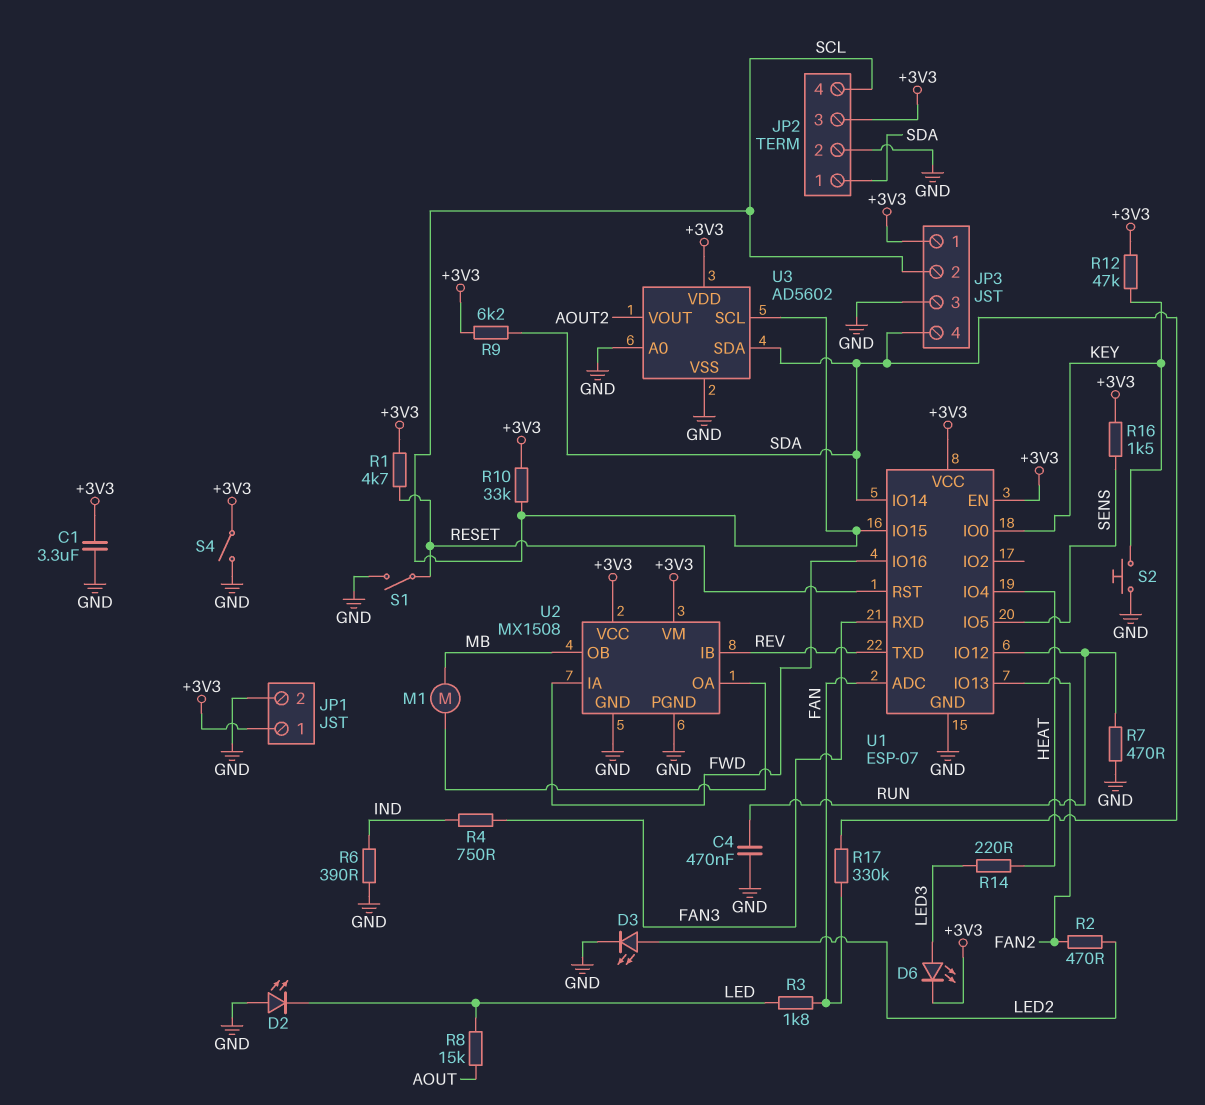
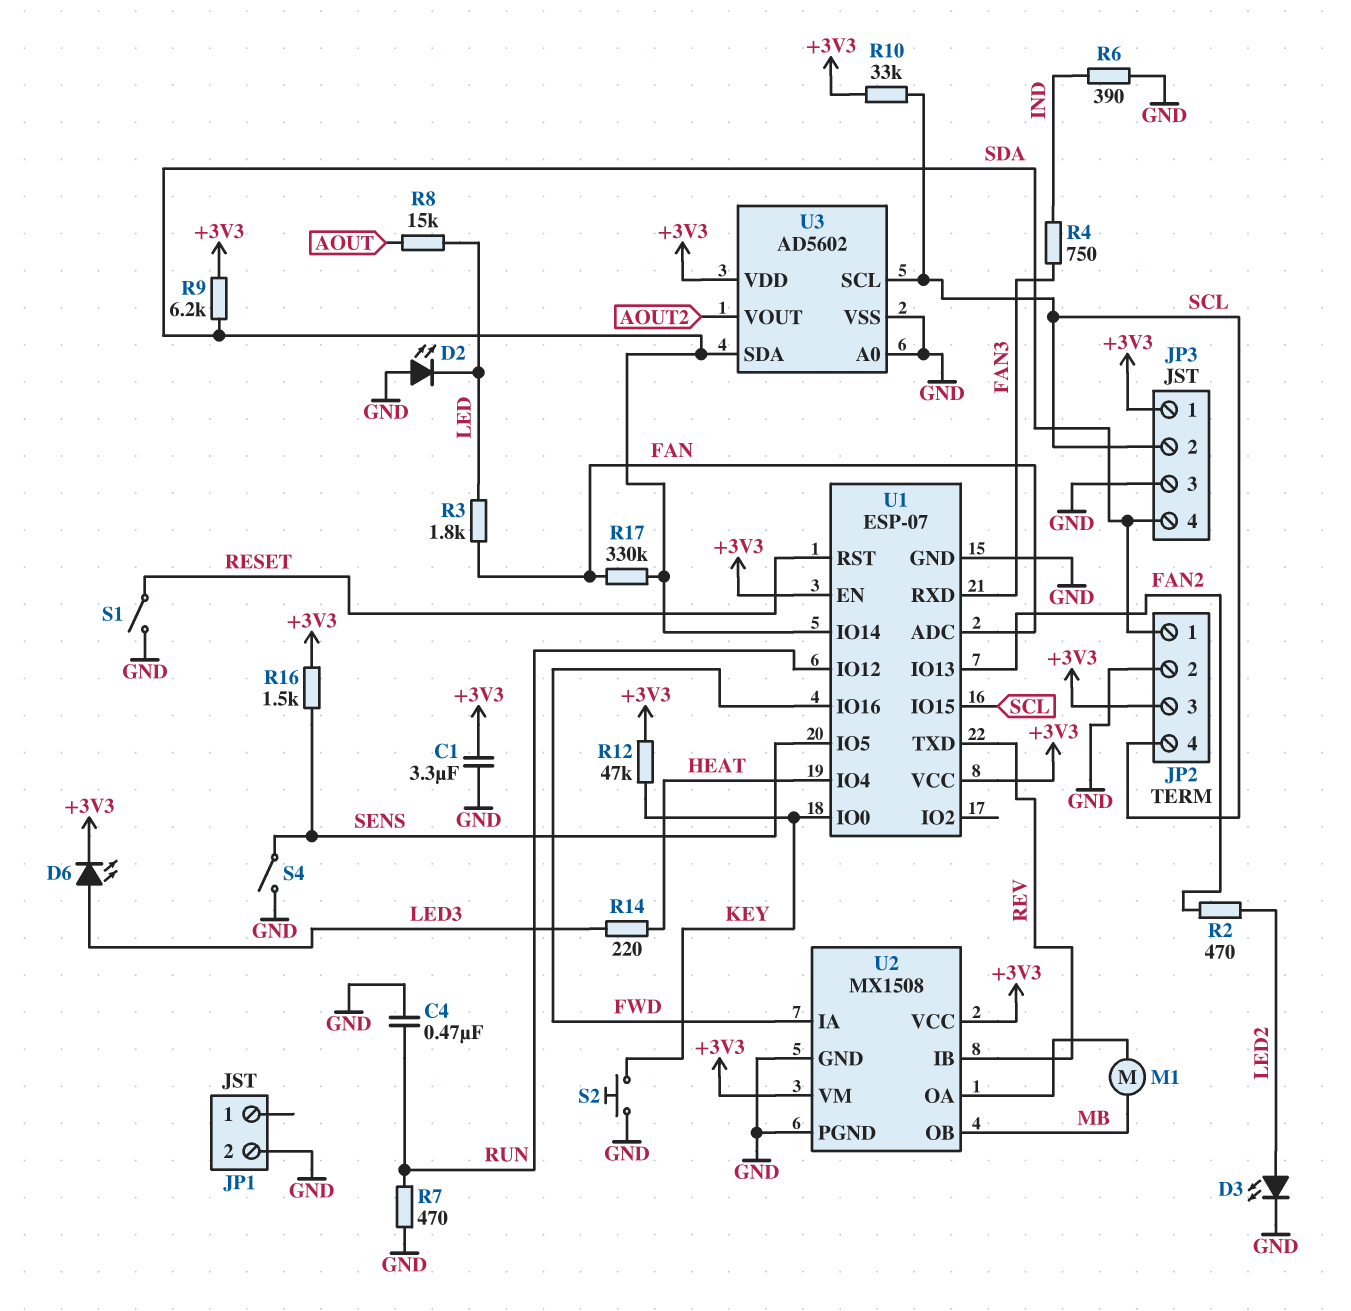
JP1 pin 1: +3V3 -> none
R1: 4.7k (+3V3, RESET) -> none
S4: switch (+3V3, GND) -> switch (GND, SENS)

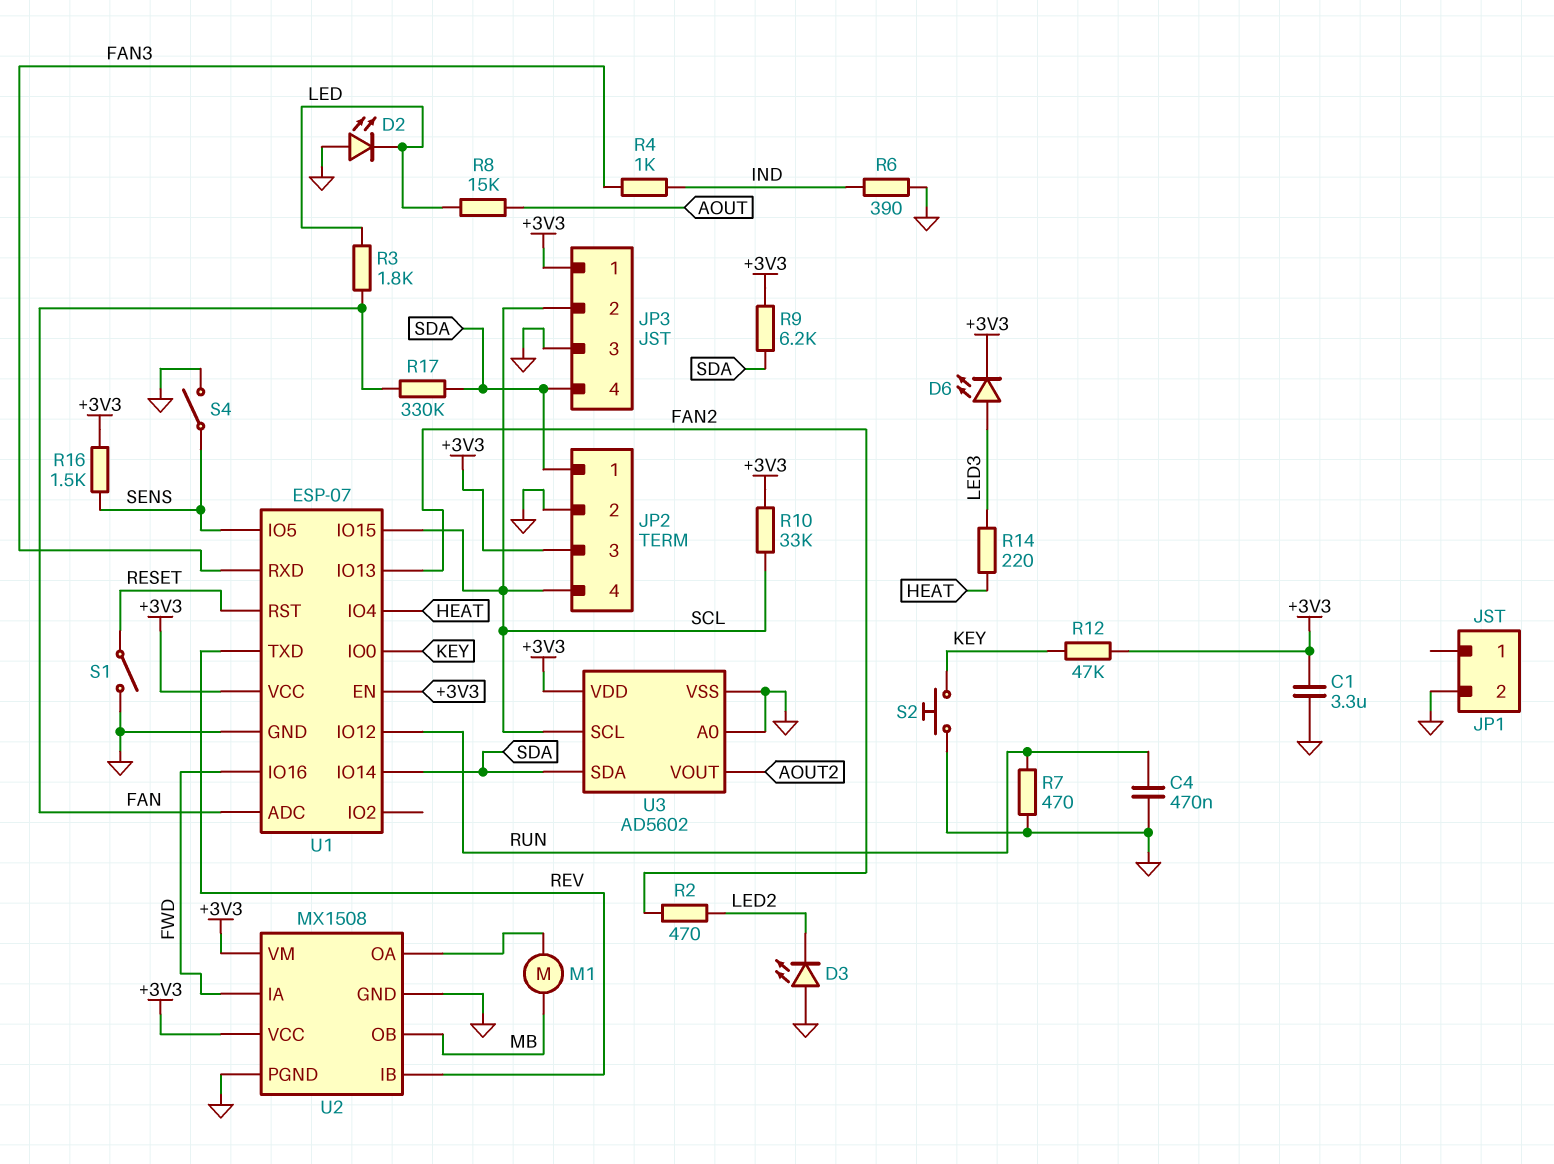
D3: LED (A LED2, K GND) -> LED (A GND, K LED2)
R4: 750 (FAN3, IND) -> 1k (FAN3, IND)

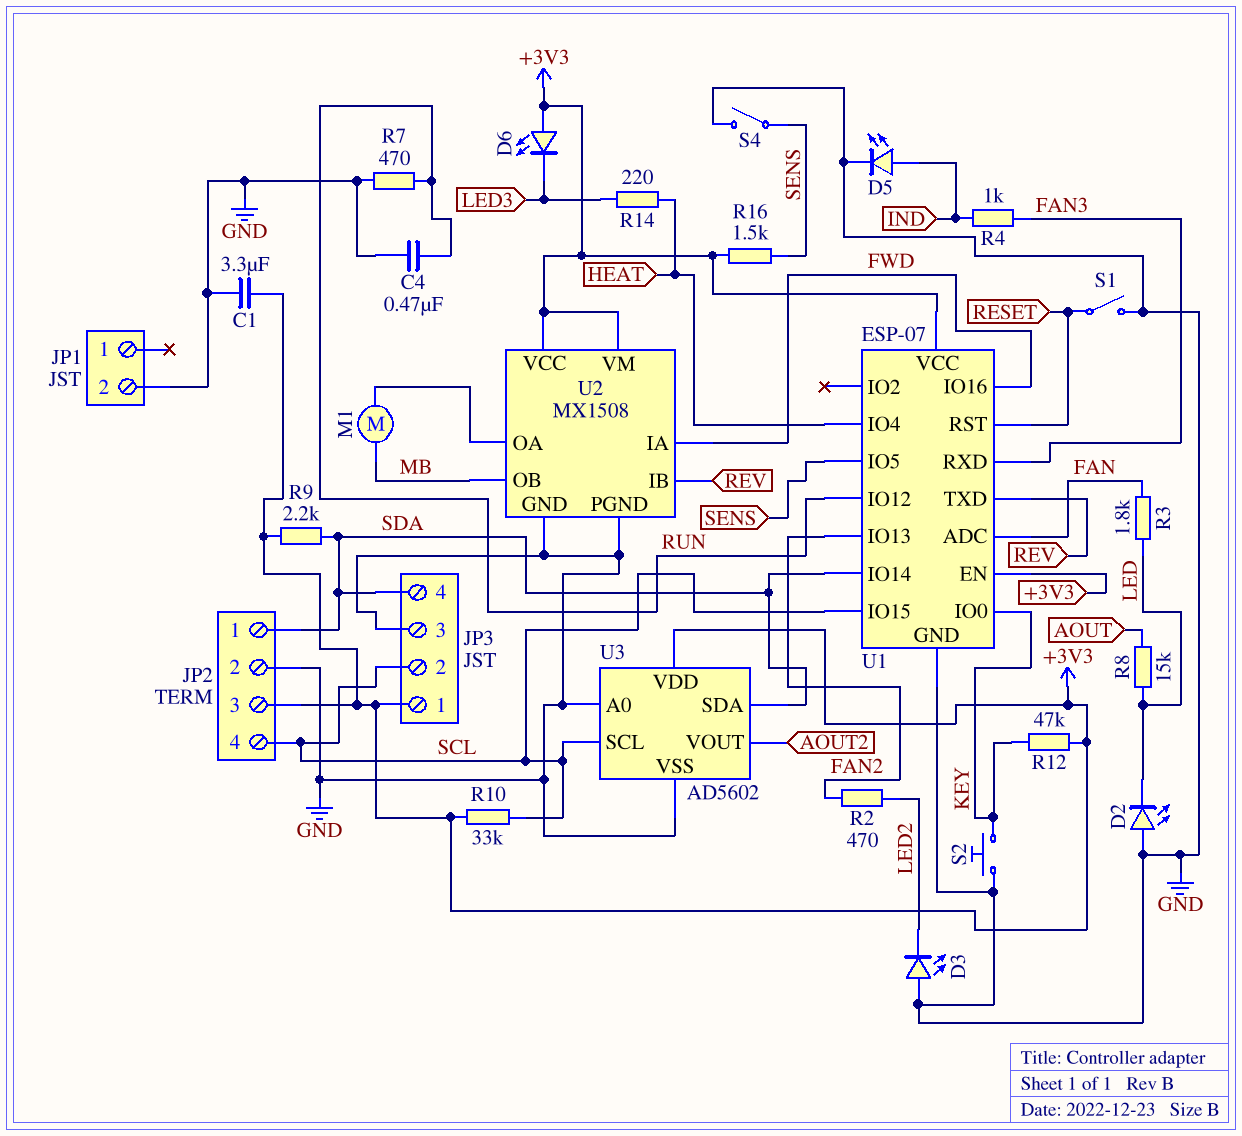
D5: none -> LED (A IND, K GND)
D6: LED (A LED3, K +3V3) -> LED (A +3V3, K LED3)
R6: 390 (GND, IND) -> none
R9: 6.2k (+3V3, SDA) -> 2.2k (+3V3, SDA)
R17: 330k (FAN, SDA) -> none

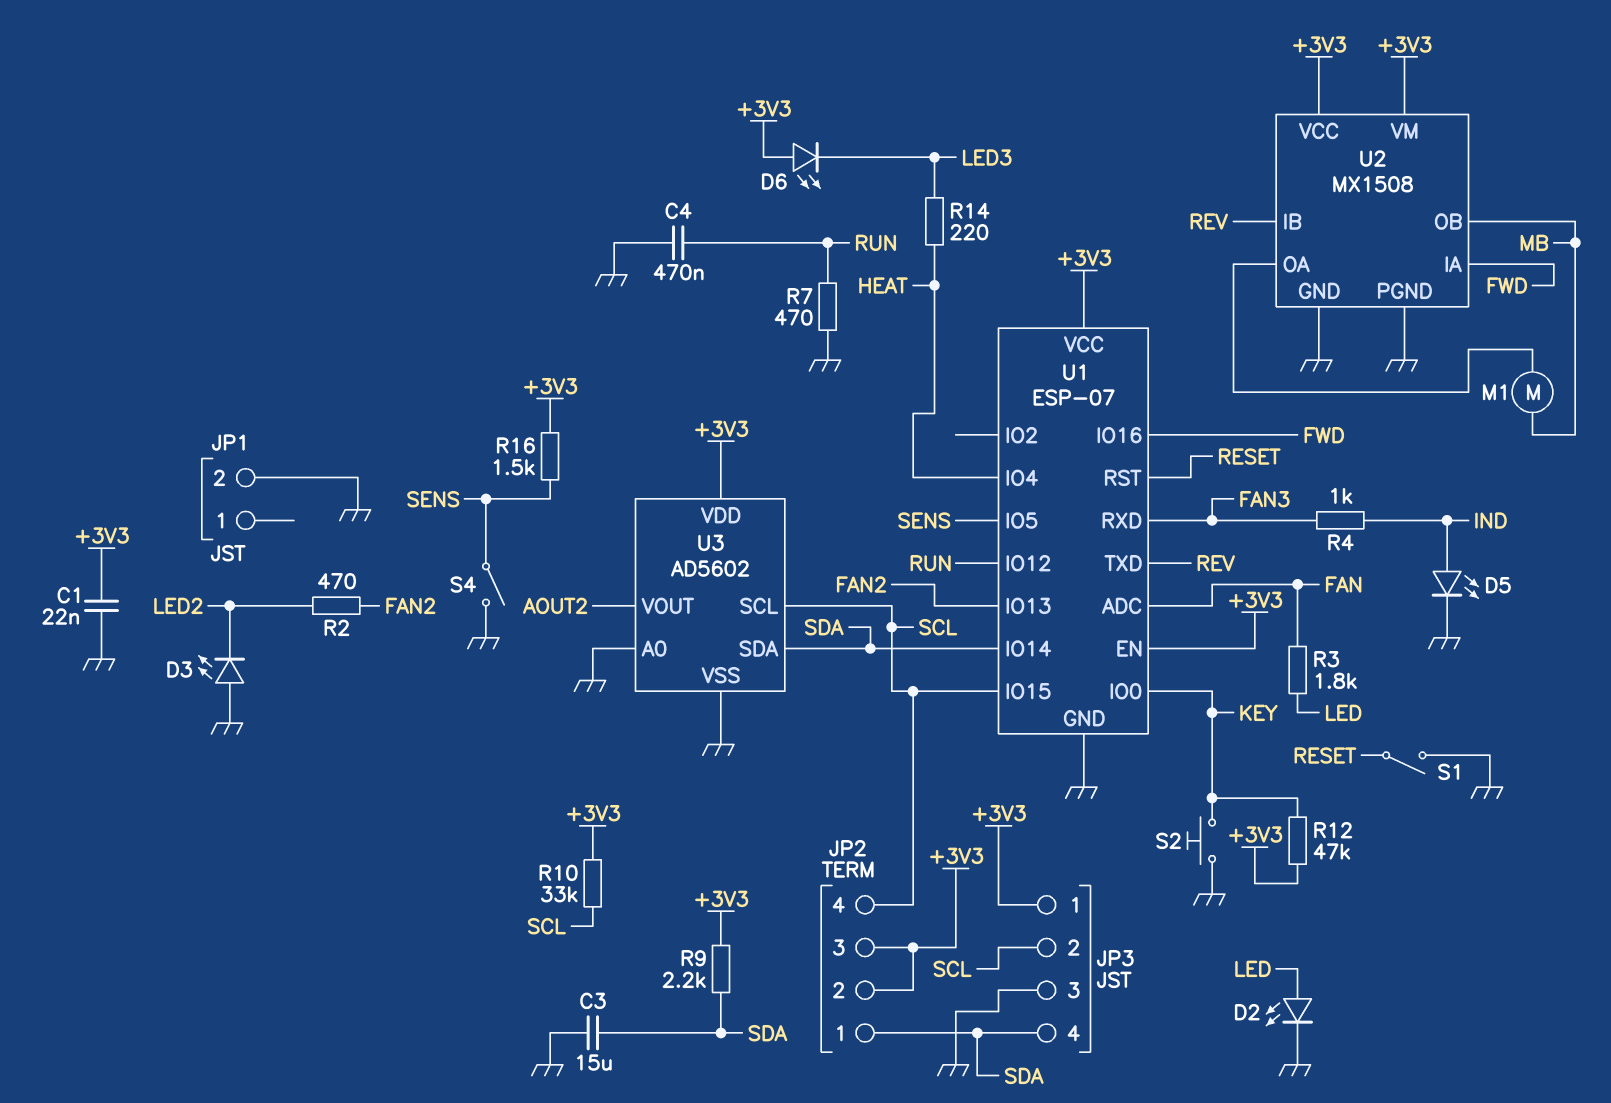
C1: 3.3uF (+3V3, GND) -> 22nF (+3V3, GND)
C3: none -> 15uF (GND, SDA)
D2: LED (A GND, K LED) -> LED (A LED, K GND)
JP2 pin 2: GND -> +3V3
R8: 15k (AOUT, LED) -> none

